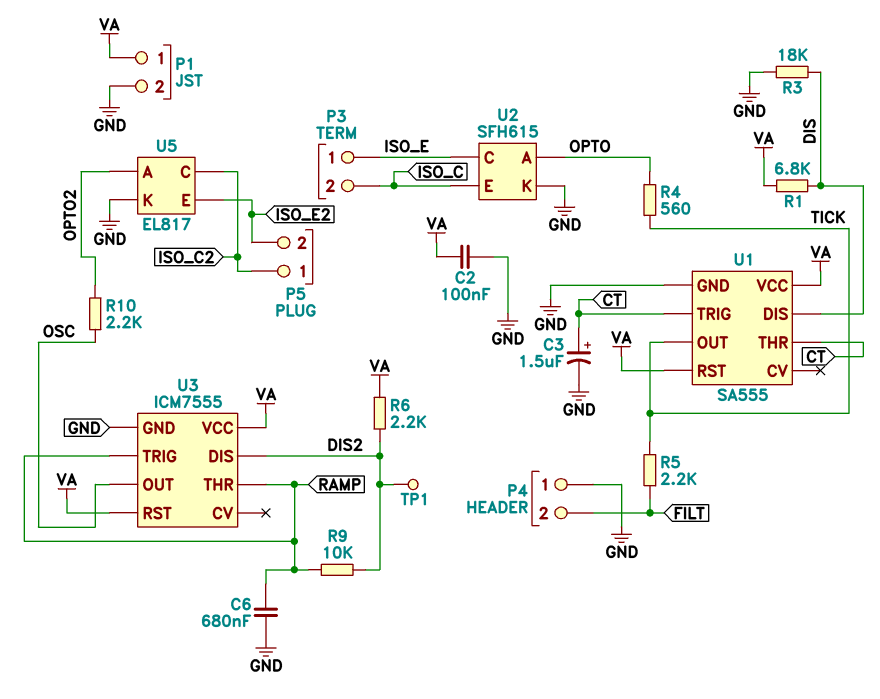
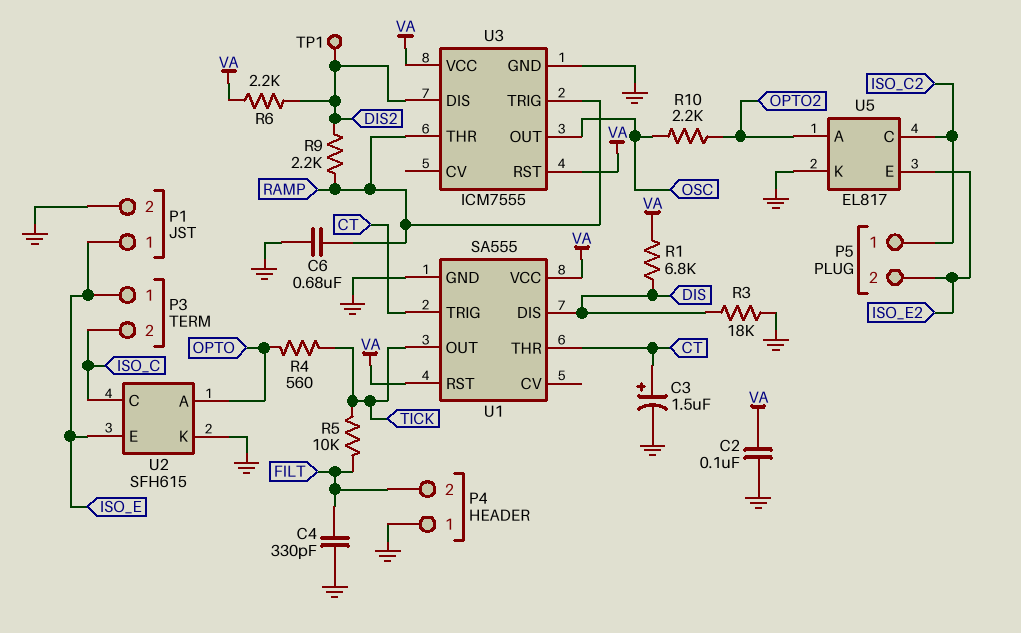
C4: none -> 330pF (FILT, GND)
P1 pin 1: VA -> ISO_E
R5: 2.2k (FILT, TICK) -> 10k (FILT, TICK)
R9: 10k (DIS2, RAMP) -> 2.2k (DIS2, RAMP)
U2 pin C: ISO_E -> ISO_C
U2 pin E: ISO_C -> ISO_E

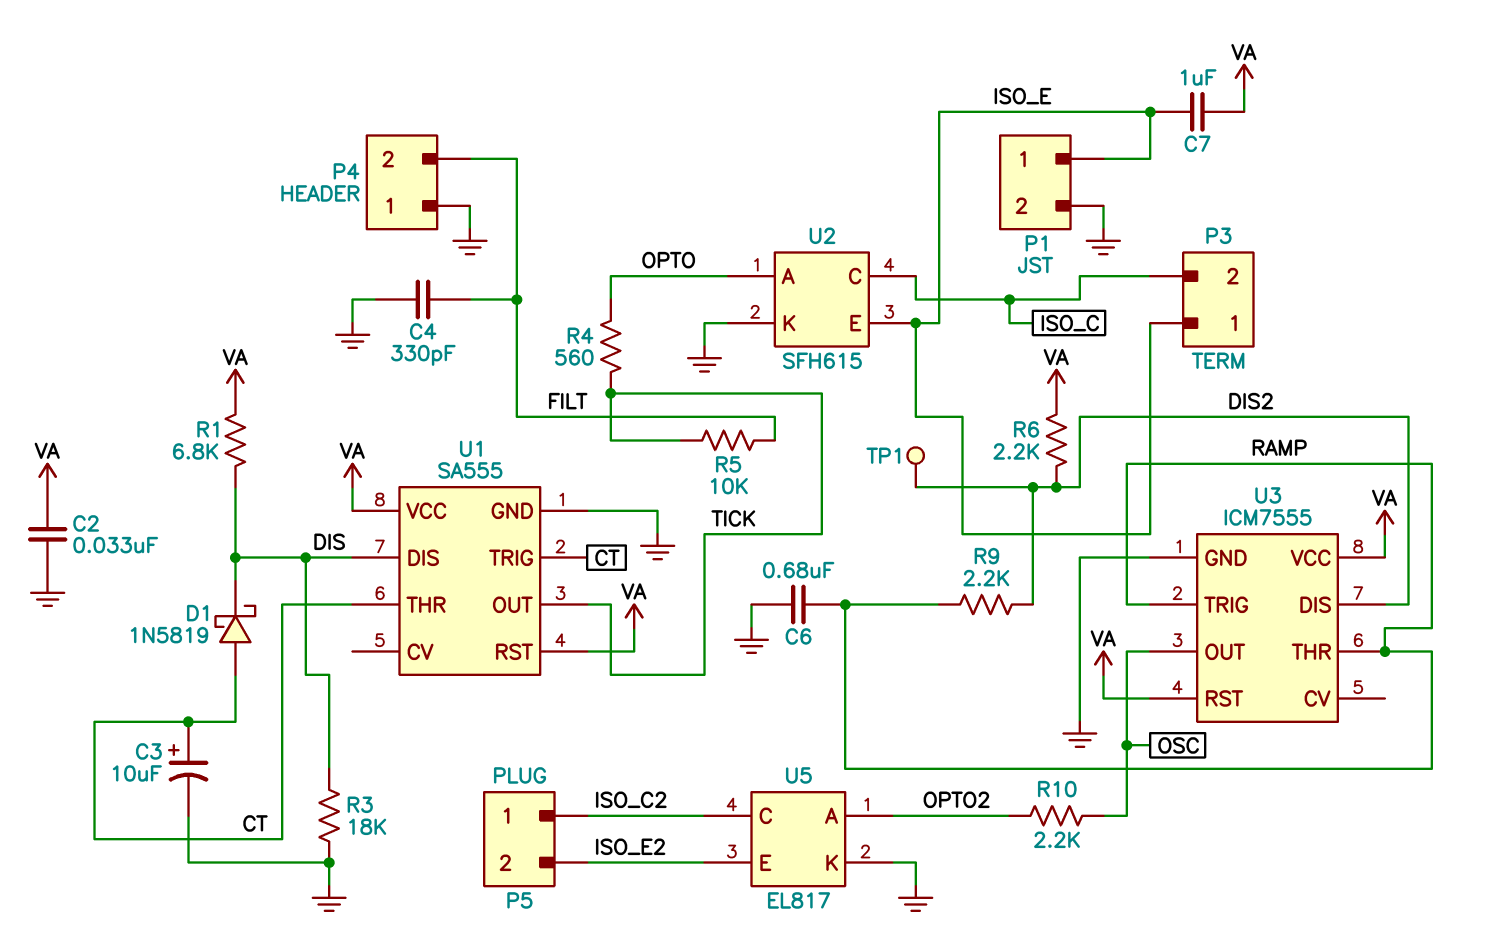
C2: 100nF (GND, VA) -> 33nF (GND, VA)
C3: 1.5uF (plus CT, minus GND) -> 10uF (plus CT, minus GND)
C7: none -> 1uF (ISO_E, VA)
D1: none -> schottky 1N5819 (A CT, K DIS)

